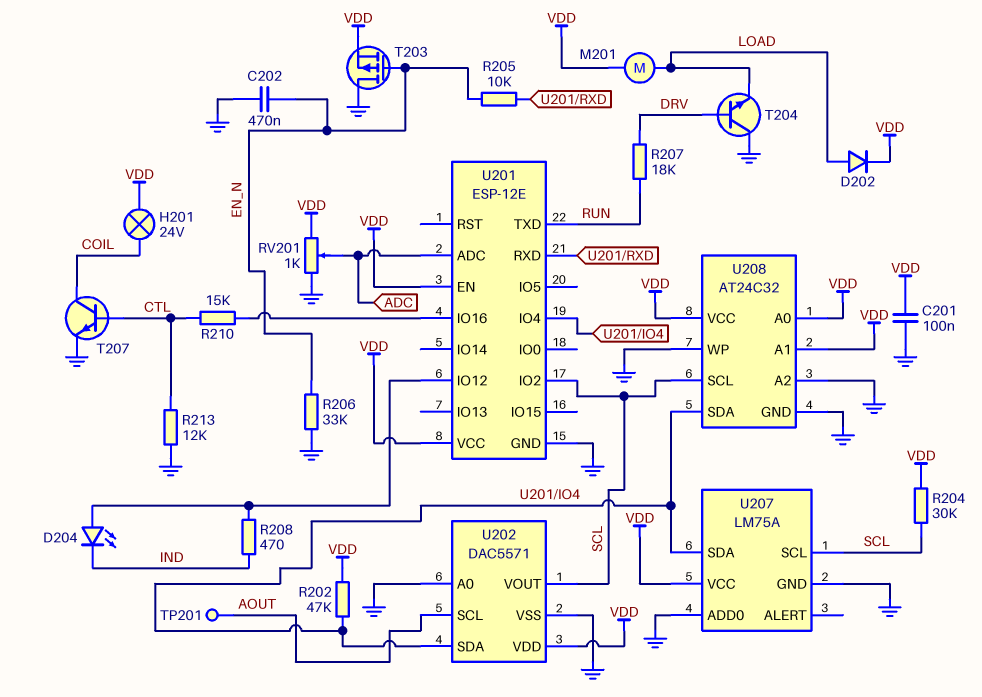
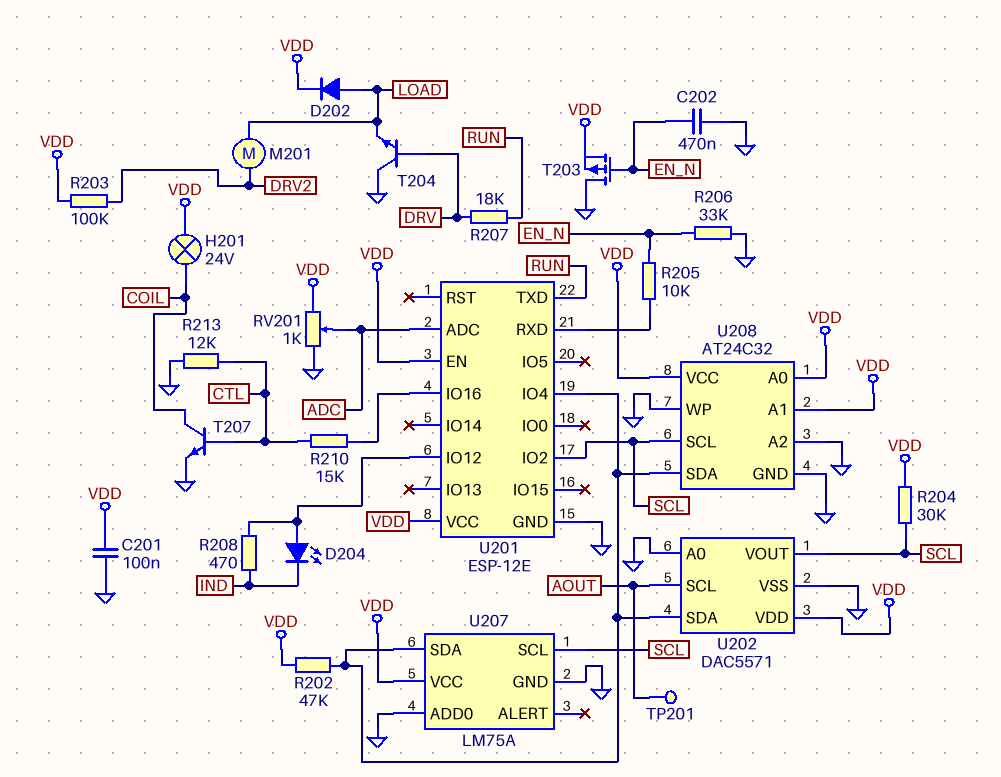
M201: motor (LOAD, VDD) -> motor (DRV2, LOAD)
R203: none -> 100k (DRV2, VDD)

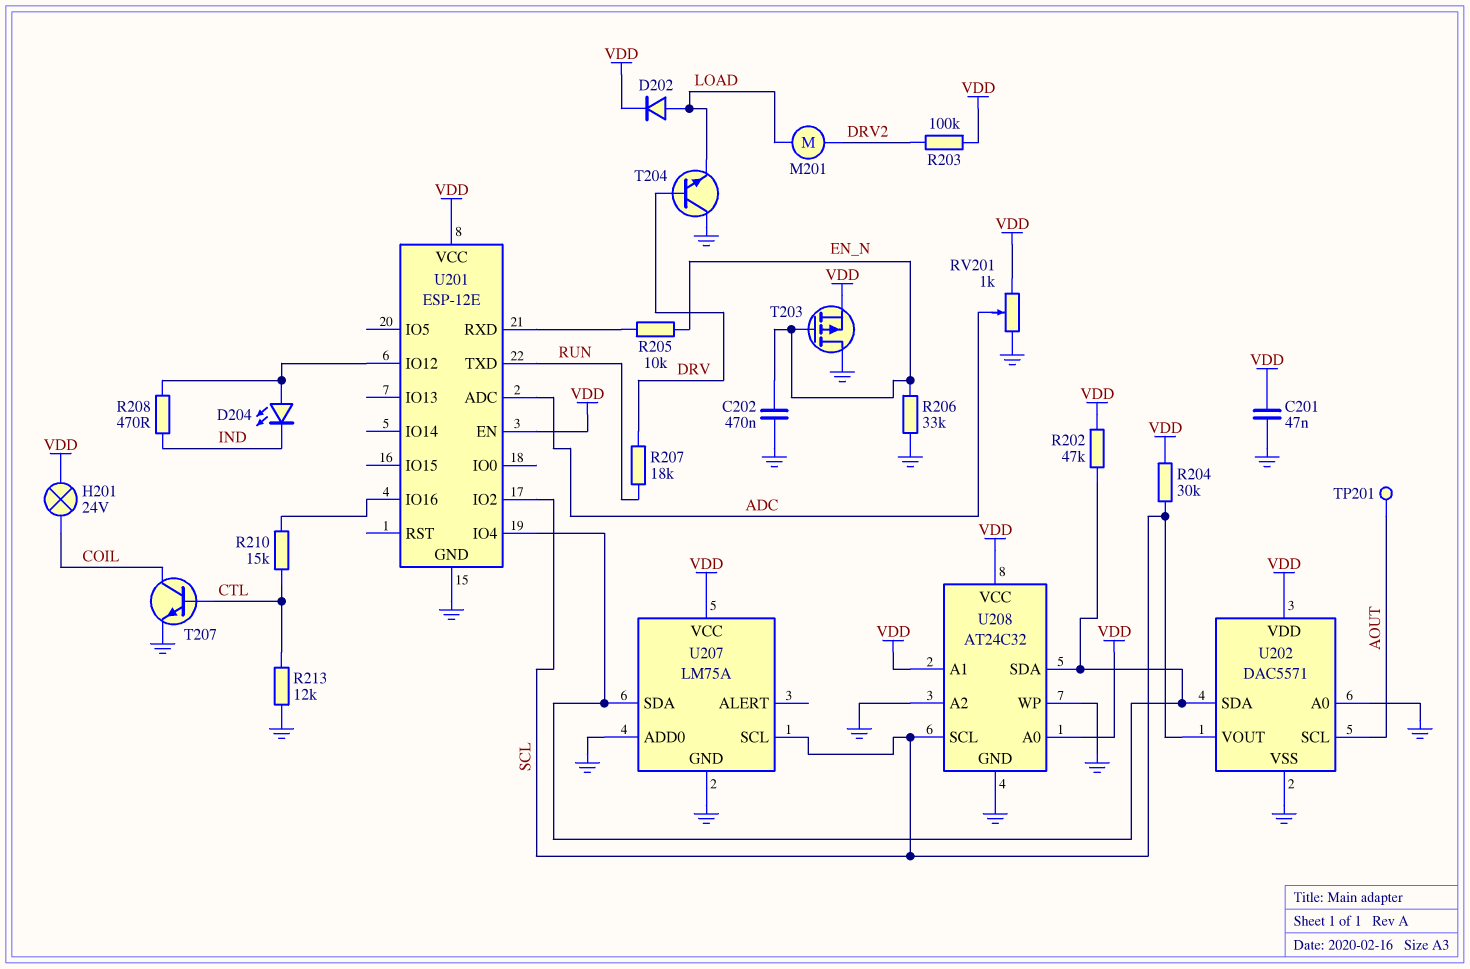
C201: 100nF (GND, VDD) -> 47nF (GND, VDD)

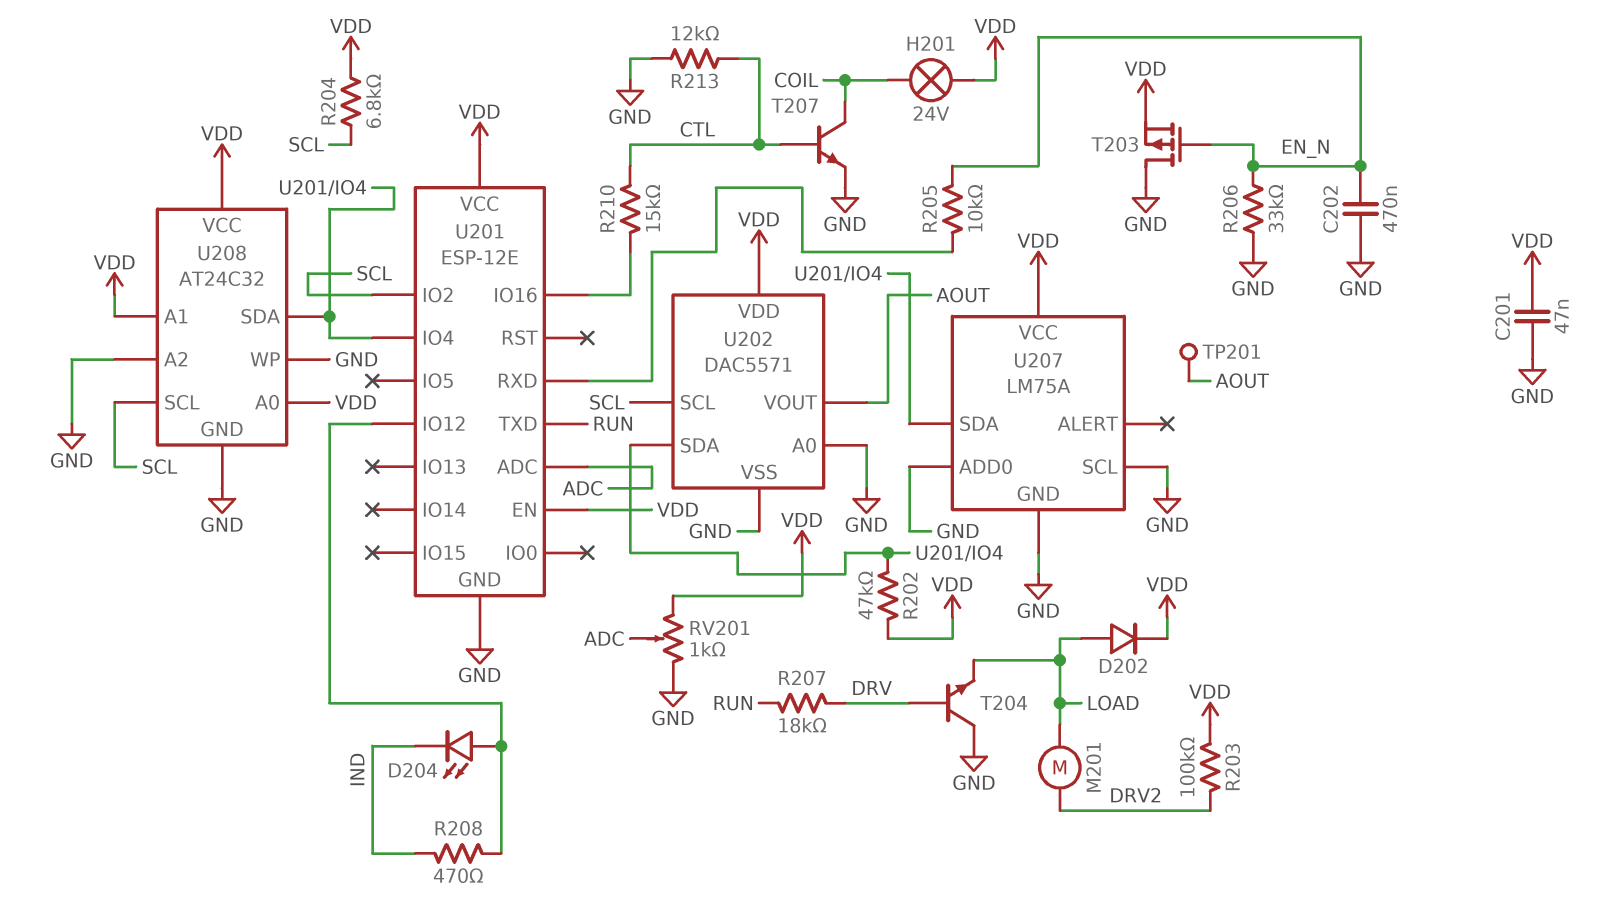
R204: 30k (SCL, VDD) -> 6.8k (SCL, VDD)
U202 pin SCL: AOUT -> SCL
U202 pin VOUT: SCL -> AOUT
U207 pin SCL: SCL -> GND

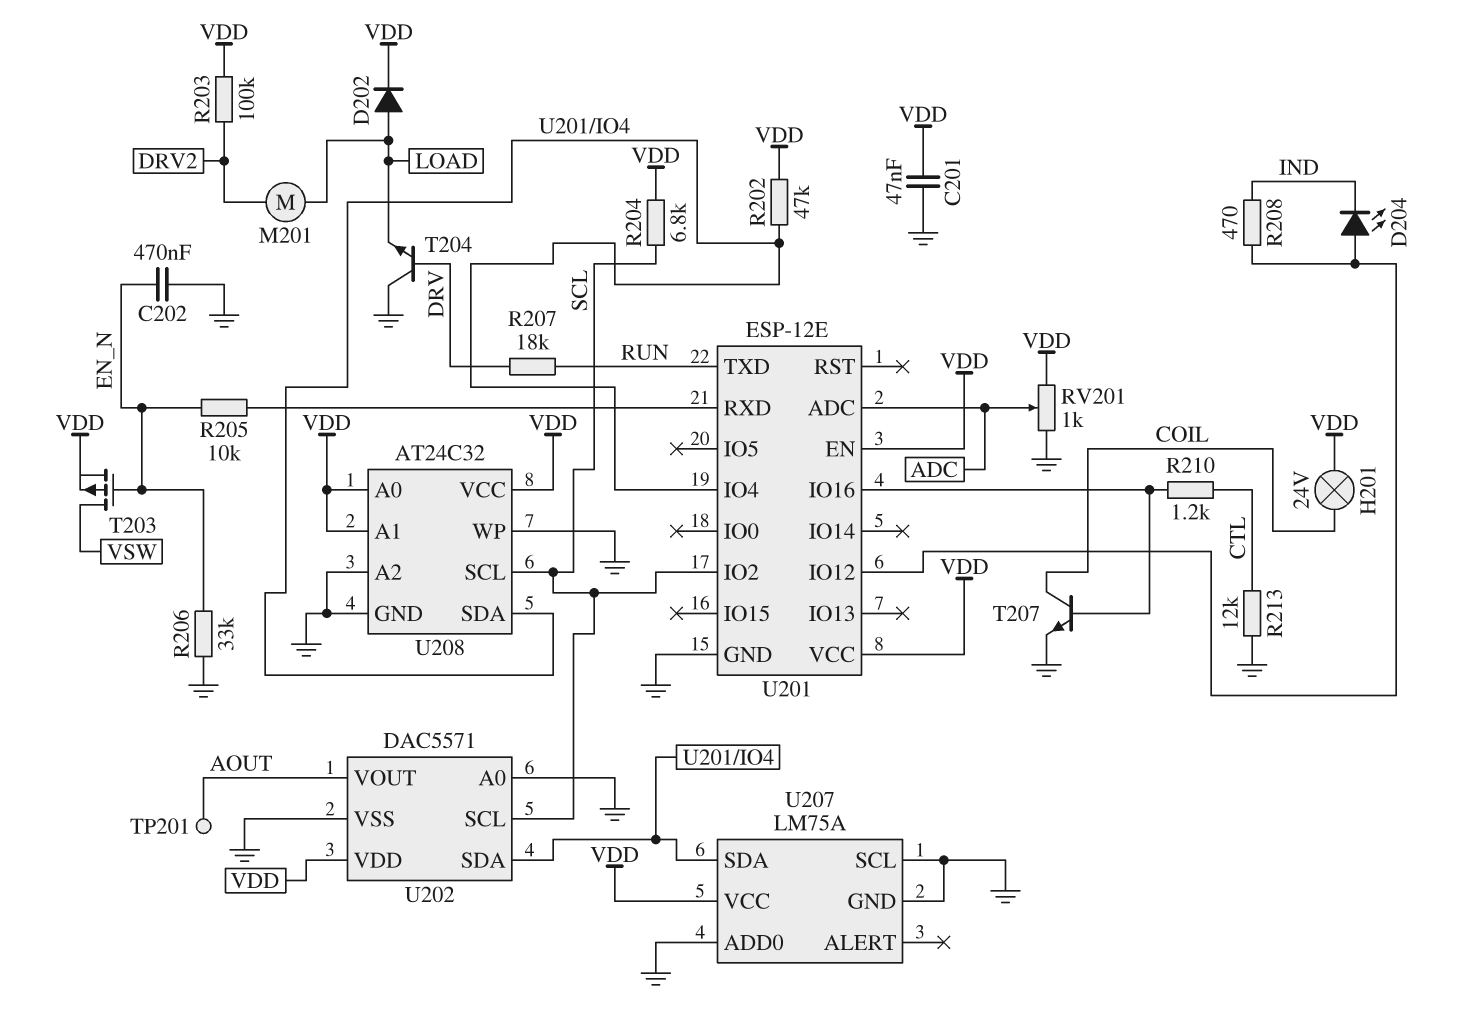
R210: 15k (CTL, U201/IO16) -> 1.2k (CTL, U201/IO16)
T203: PMOS (G EN_N, D GND, S VDD) -> PMOS (G EN_N, D VSW, S VDD)
T207: NPN (B CTL, C COIL, E GND) -> NPN (B U201/IO16, C COIL, E GND)

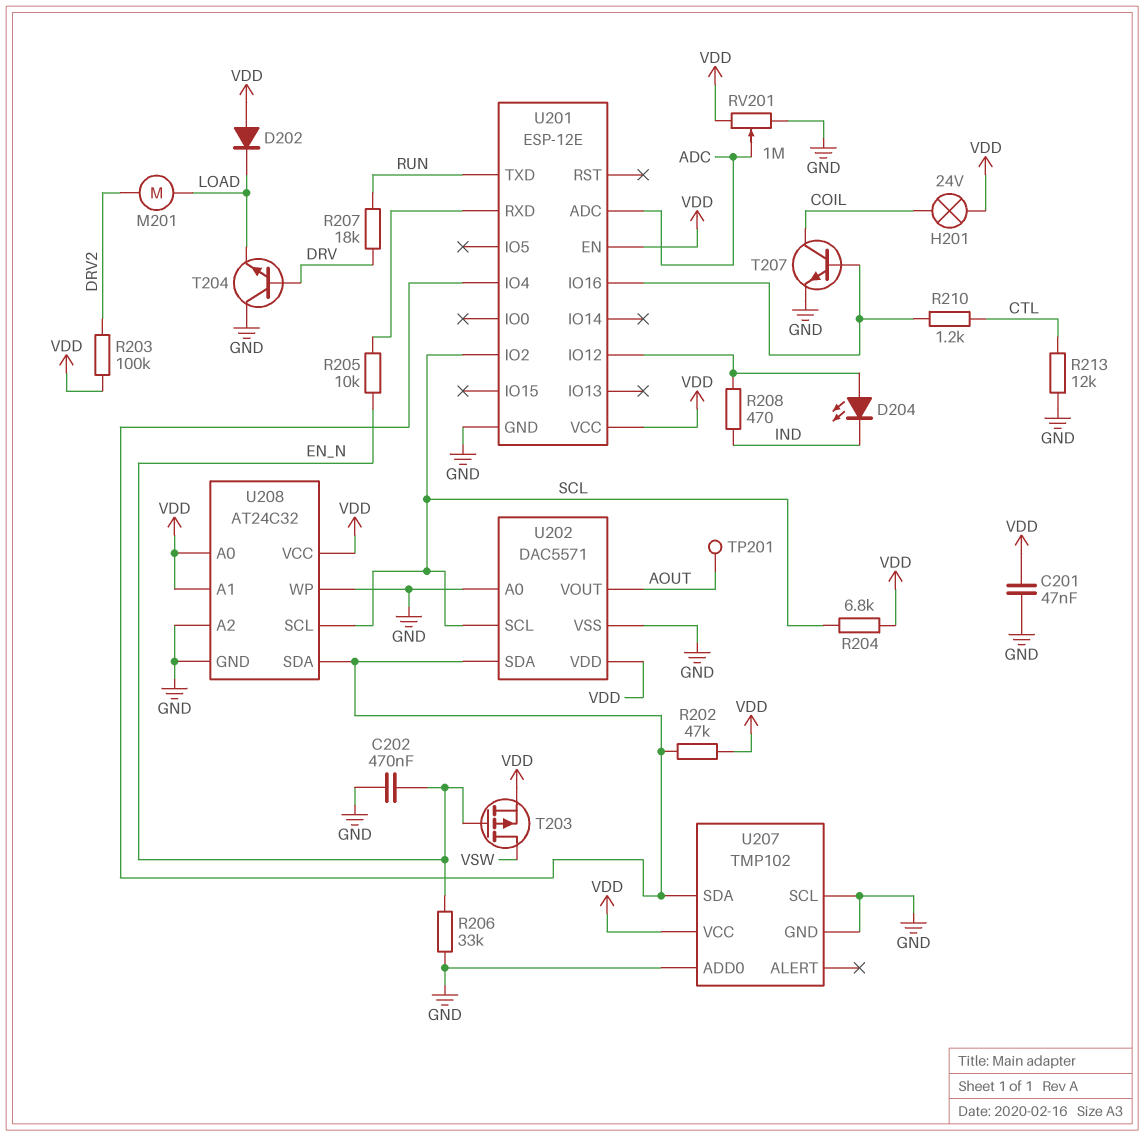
D202: diode (A LOAD, K VDD) -> diode (A VDD, K LOAD)
RV201: 1k (GND, VDD, wiper ADC) -> 1M (GND, VDD, wiper ADC)
U207: LM75A -> TMP102

